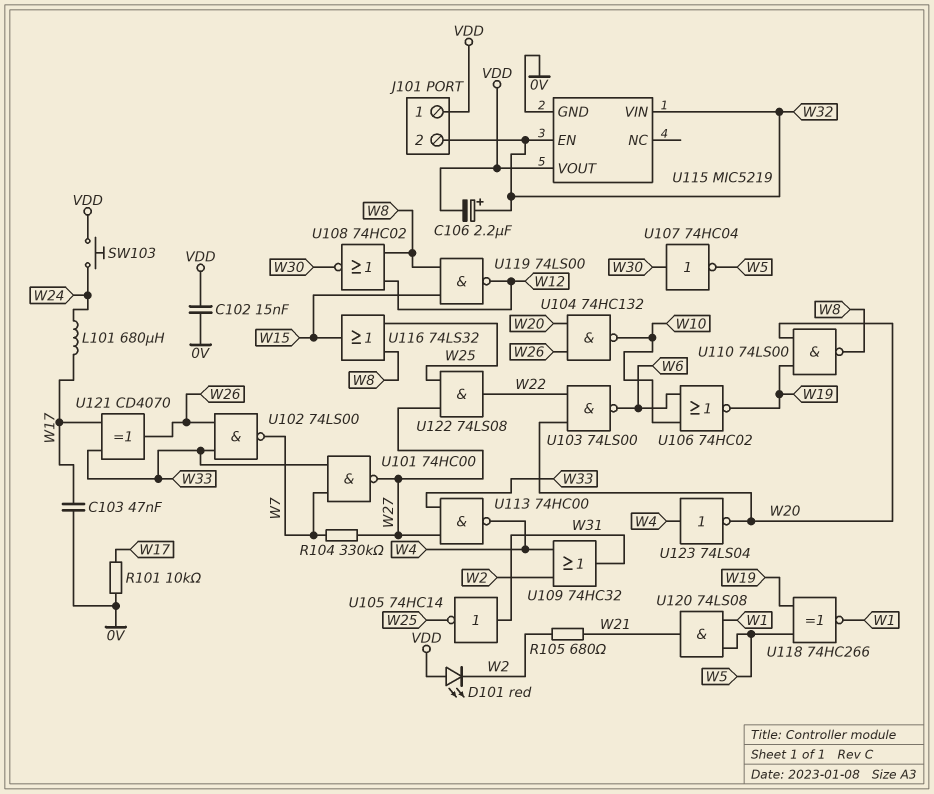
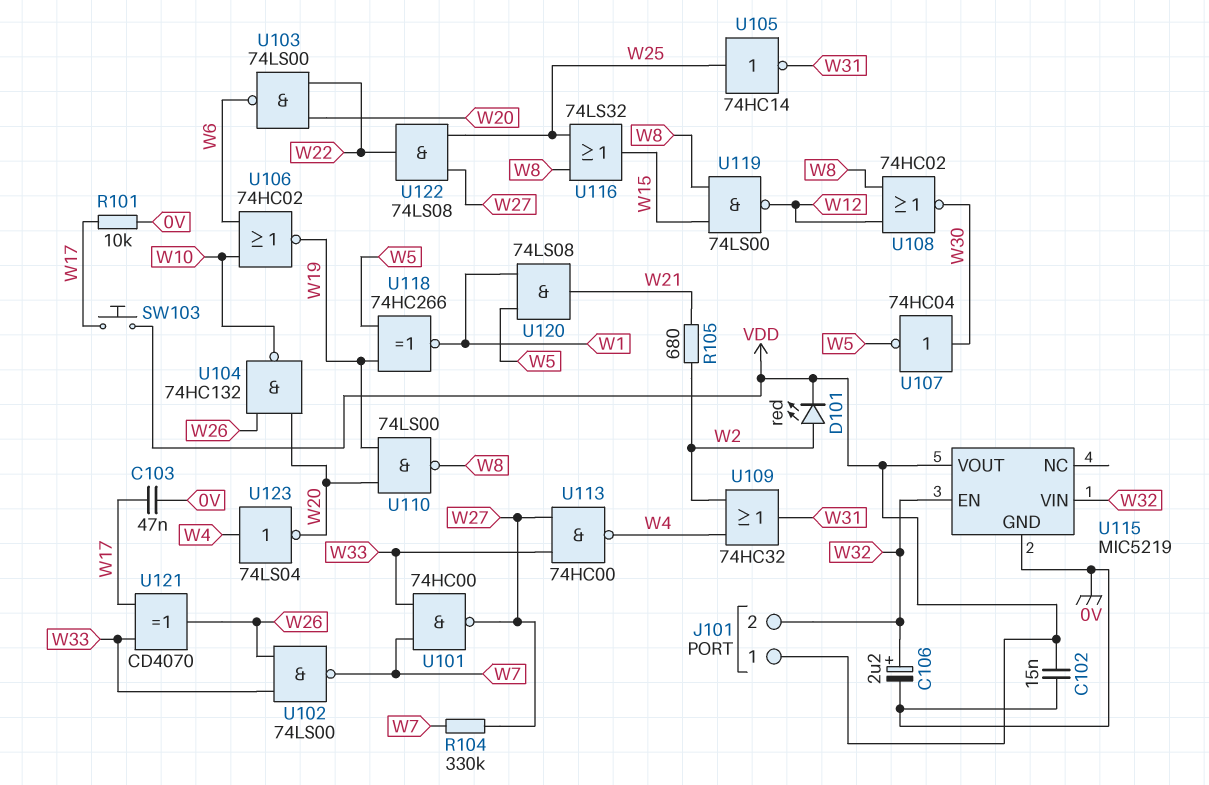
C106: 2.2uF (plus W32, minus VDD) -> 2.2uF (plus W32, minus 0V)
D101: LED red (A VDD, K W2) -> LED red (A W2, K VDD)
L101: 680uH (W17, W24) -> none
SW103: button (VDD, W24) -> button (VDD, W17)
U105: NOT 74HC14 (in W31, out W25) -> NOT 74HC14 (in W25, out W31)

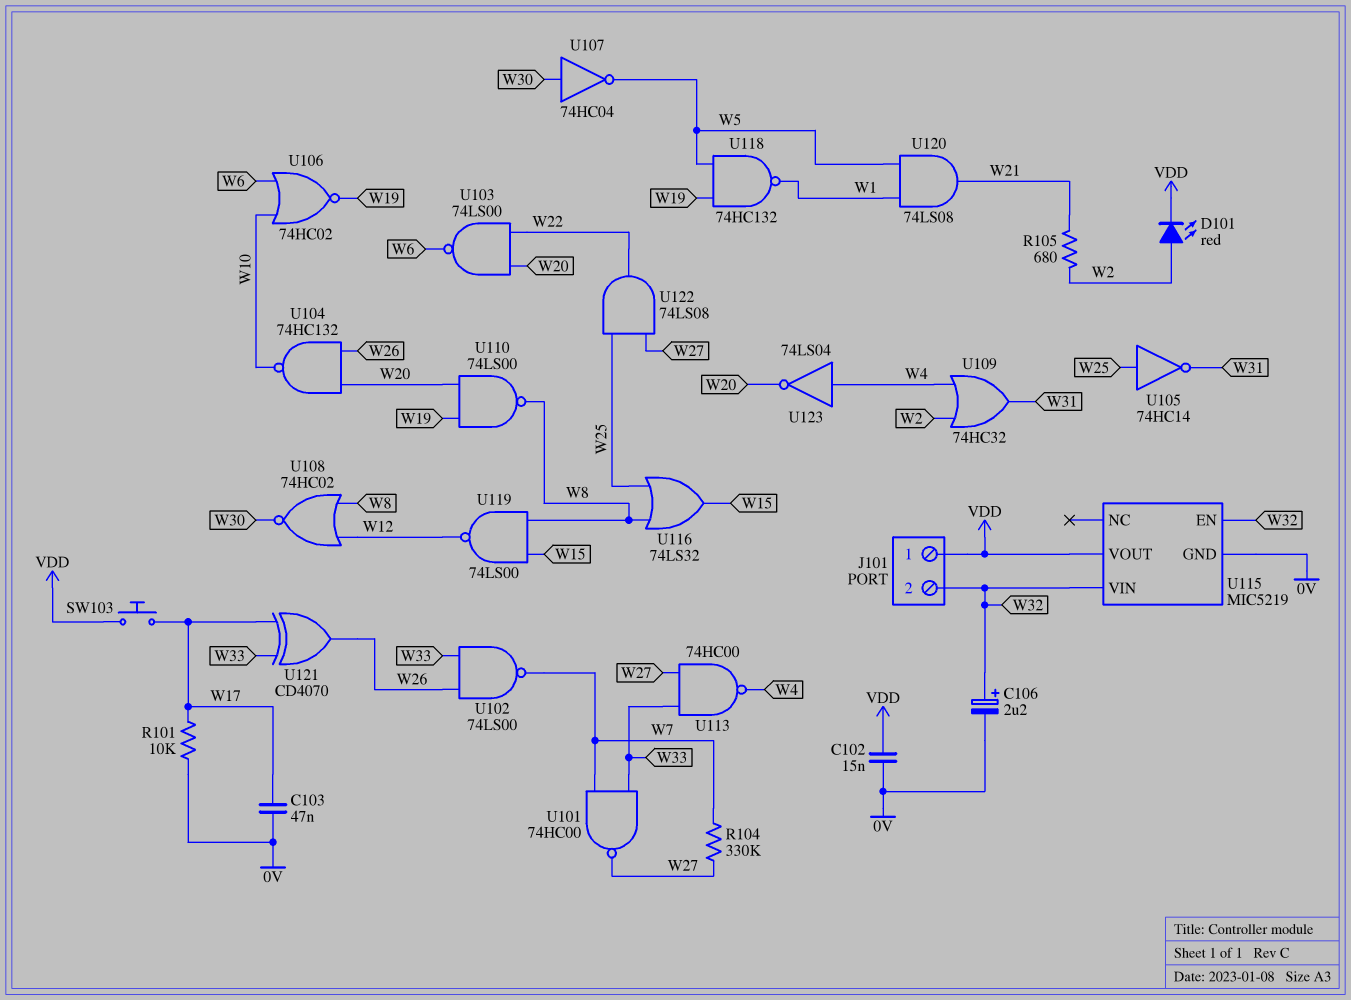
U118: XNOR 74HC266 (in W5, in W19, out W1) -> NAND 74HC132 (in W5, in W19, out W1)

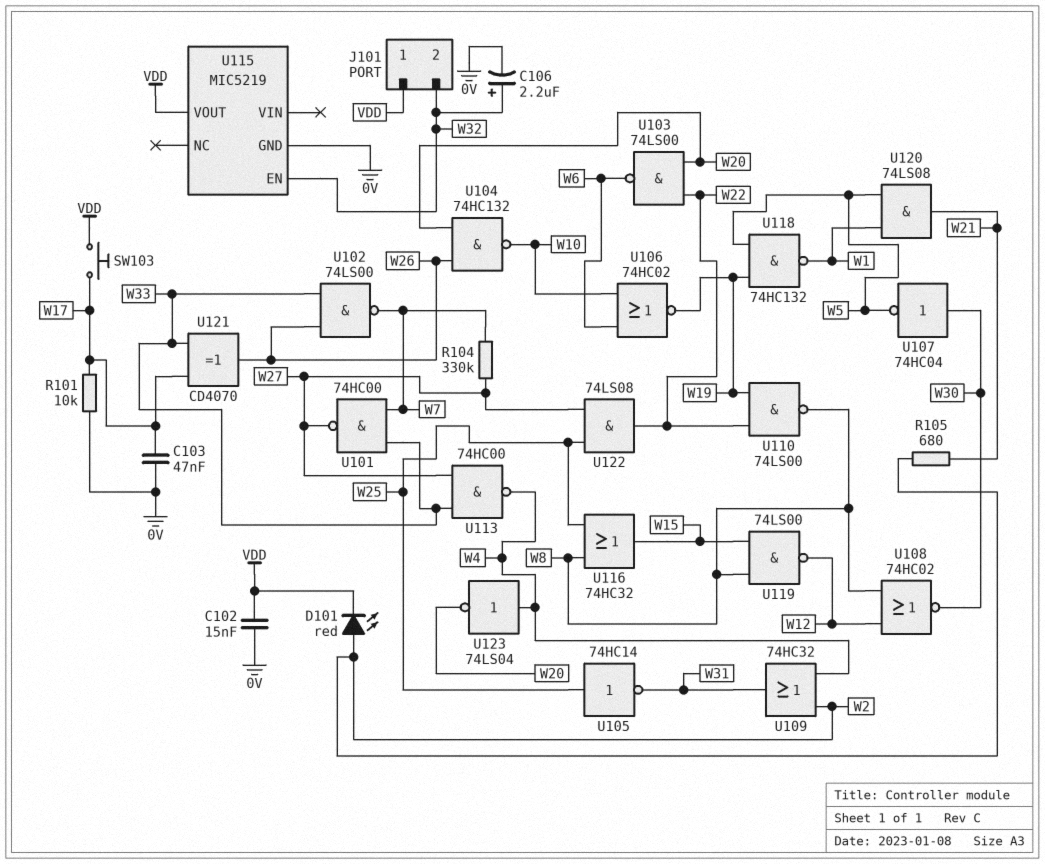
U110: NAND 74LS00 (in W19, in W20, out W8) -> NAND 74LS00 (in W19, in W22, out W8)
U115 pin VIN: W32 -> none
U116: OR 74LS32 (in W8, in W25, out W15) -> OR 74HC32 (in W8, in W25, out W15)

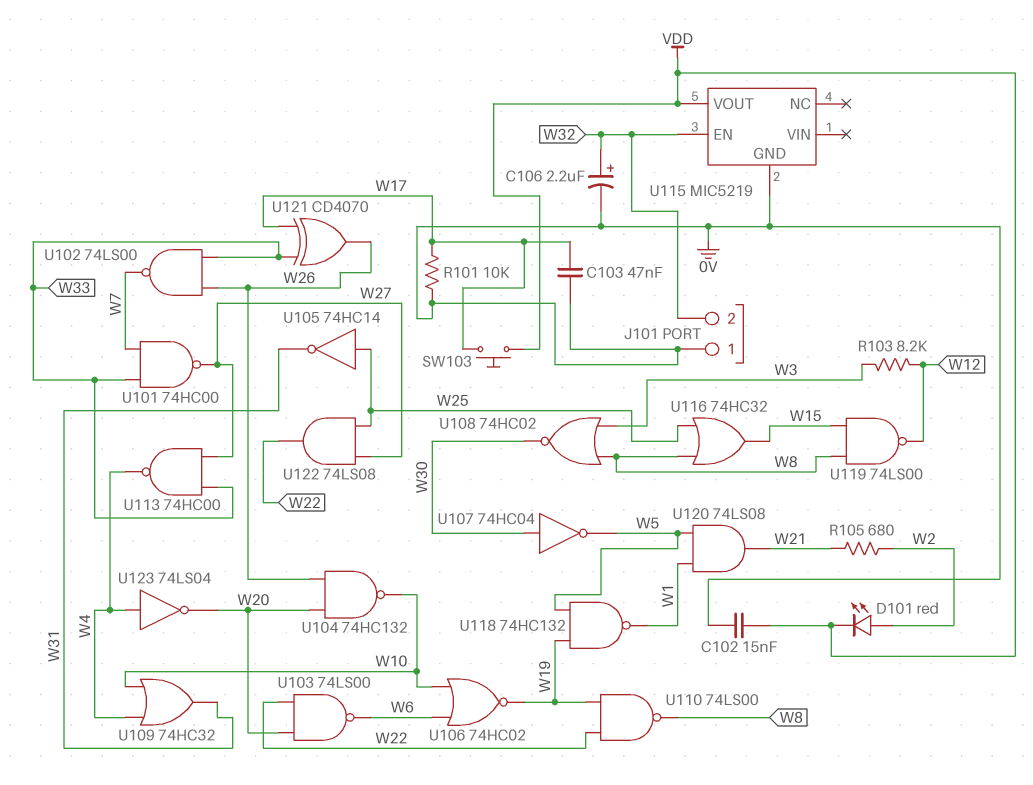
J101 pin 1: VDD -> 0V
R103: none -> 8.2k (W3, W12)
R104: 330k (W7, W27) -> none
U108: NOR 74HC02 (in W8, in W12, out W30) -> NOR 74HC02 (in W3, in W8, out W30)
U109: OR 74HC32 (in W2, in W4, out W31) -> OR 74HC32 (in W4, in W10, out W31)

